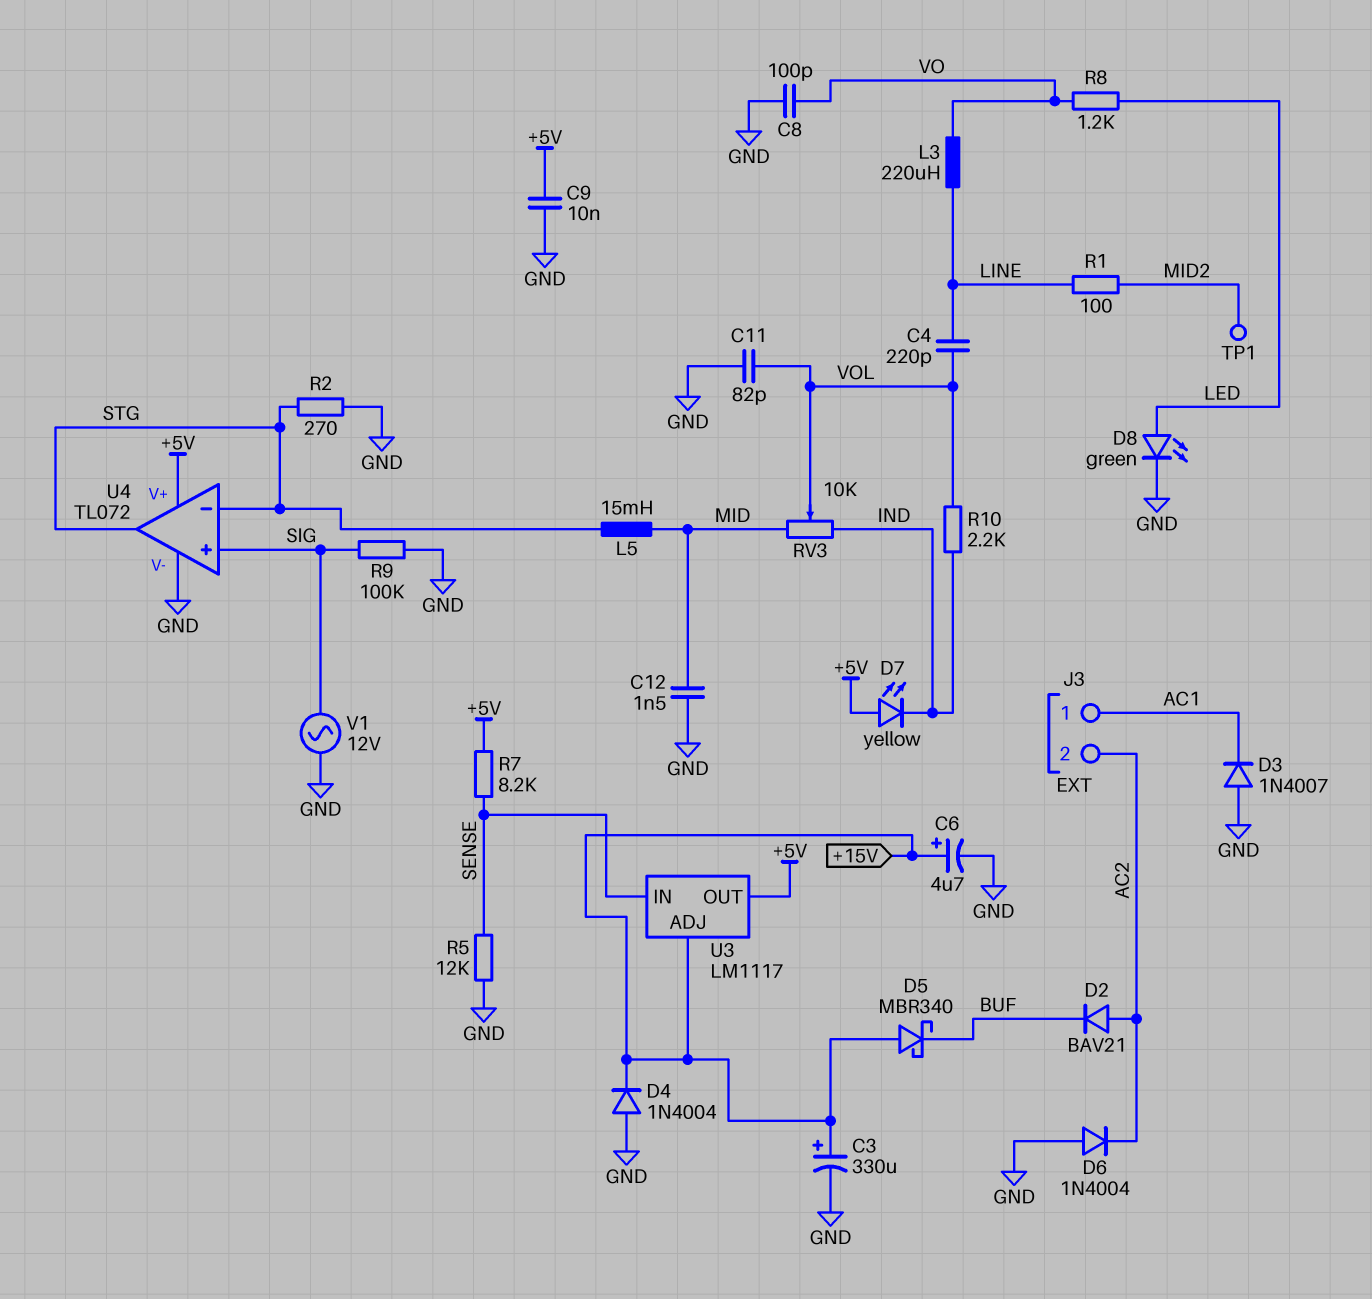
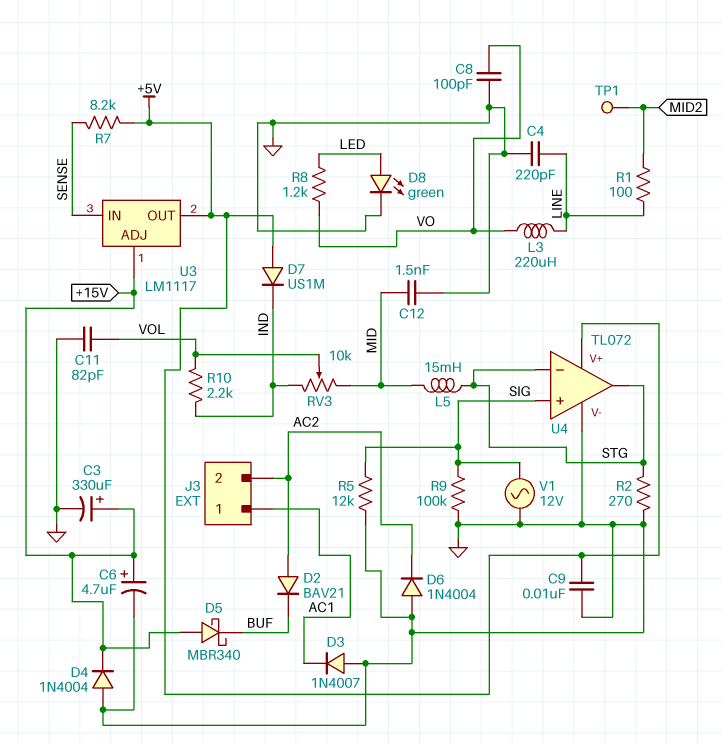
C4: 220pF (LINE, VOL) -> 220pF (GND, LINE)
D7: LED yellow (A +5V, K IND) -> diode US1M (A +5V, K IND)
R5: 12k (GND, SENSE) -> 12k (GND, SIG)

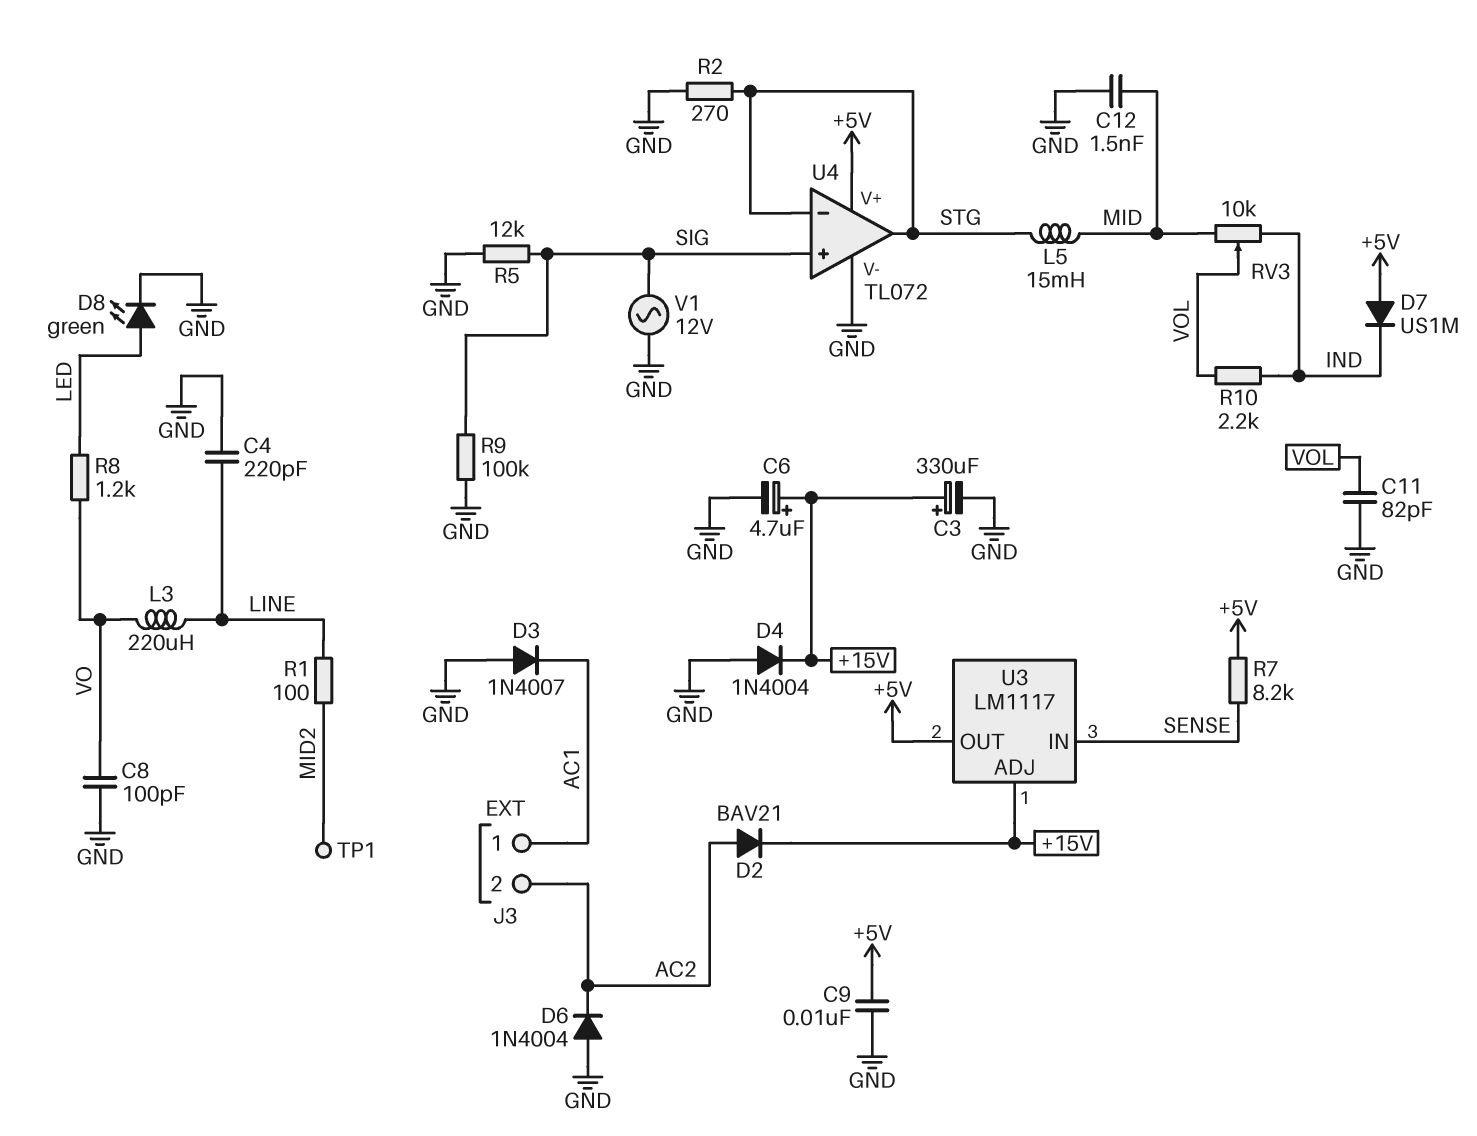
D2: diode BAV21 (A AC2, K BUF) -> diode BAV21 (A AC2, K +15V)
D5: schottky MBR340 (A +15V, K BUF) -> none

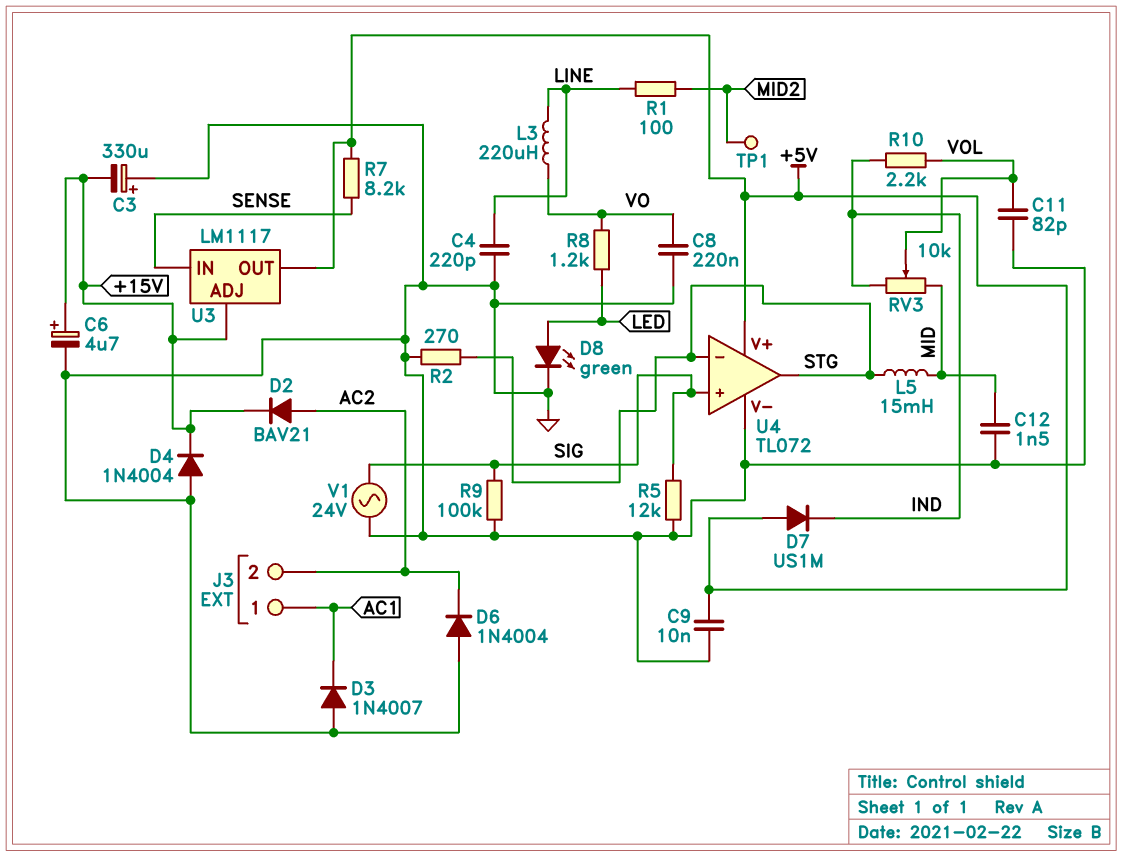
C3: 330uF (plus +15V, minus GND) -> 330uF (plus GND, minus +15V)
C8: 100pF (GND, VO) -> 220nF (GND, VO)
V1: AC 12V (GND, SIG) -> AC 24V (GND, SIG)

